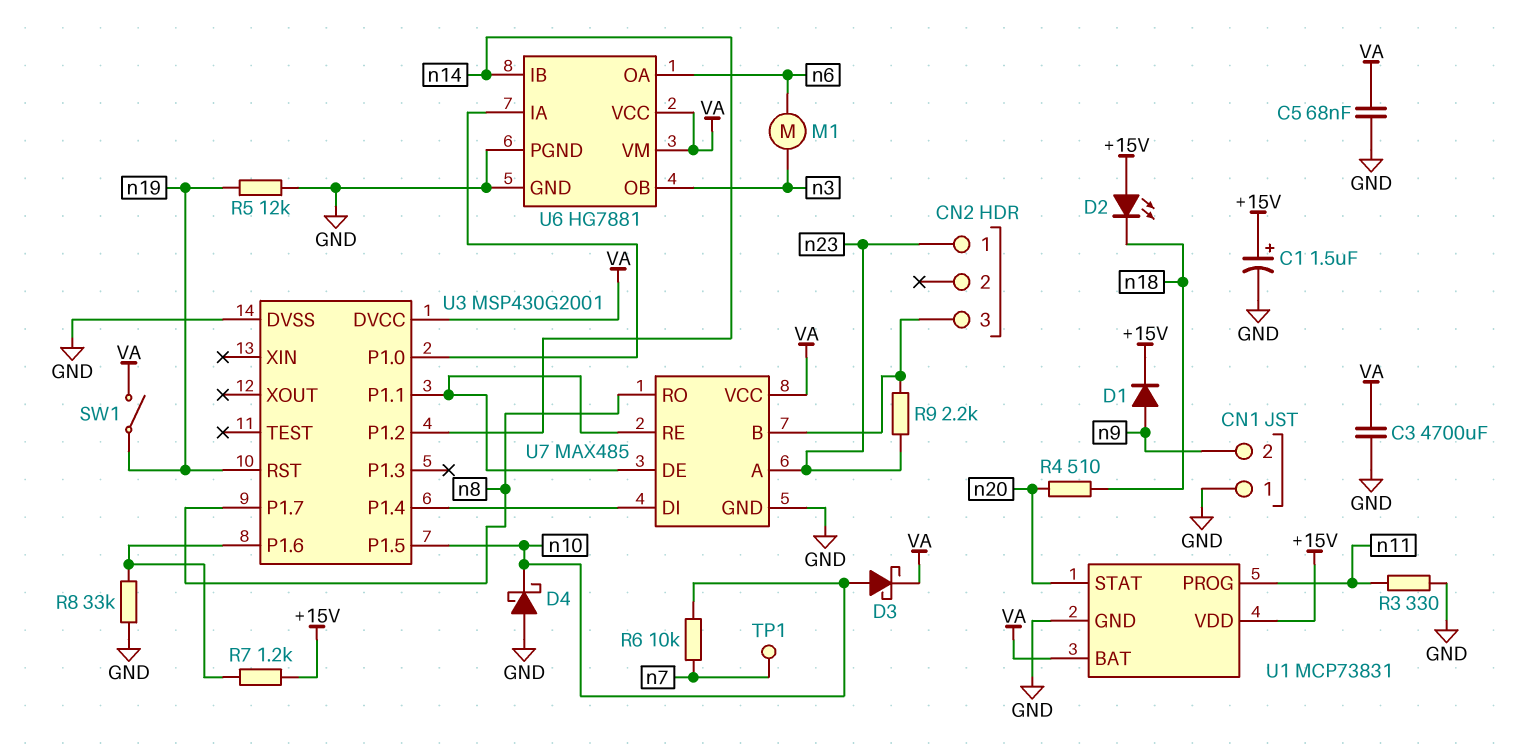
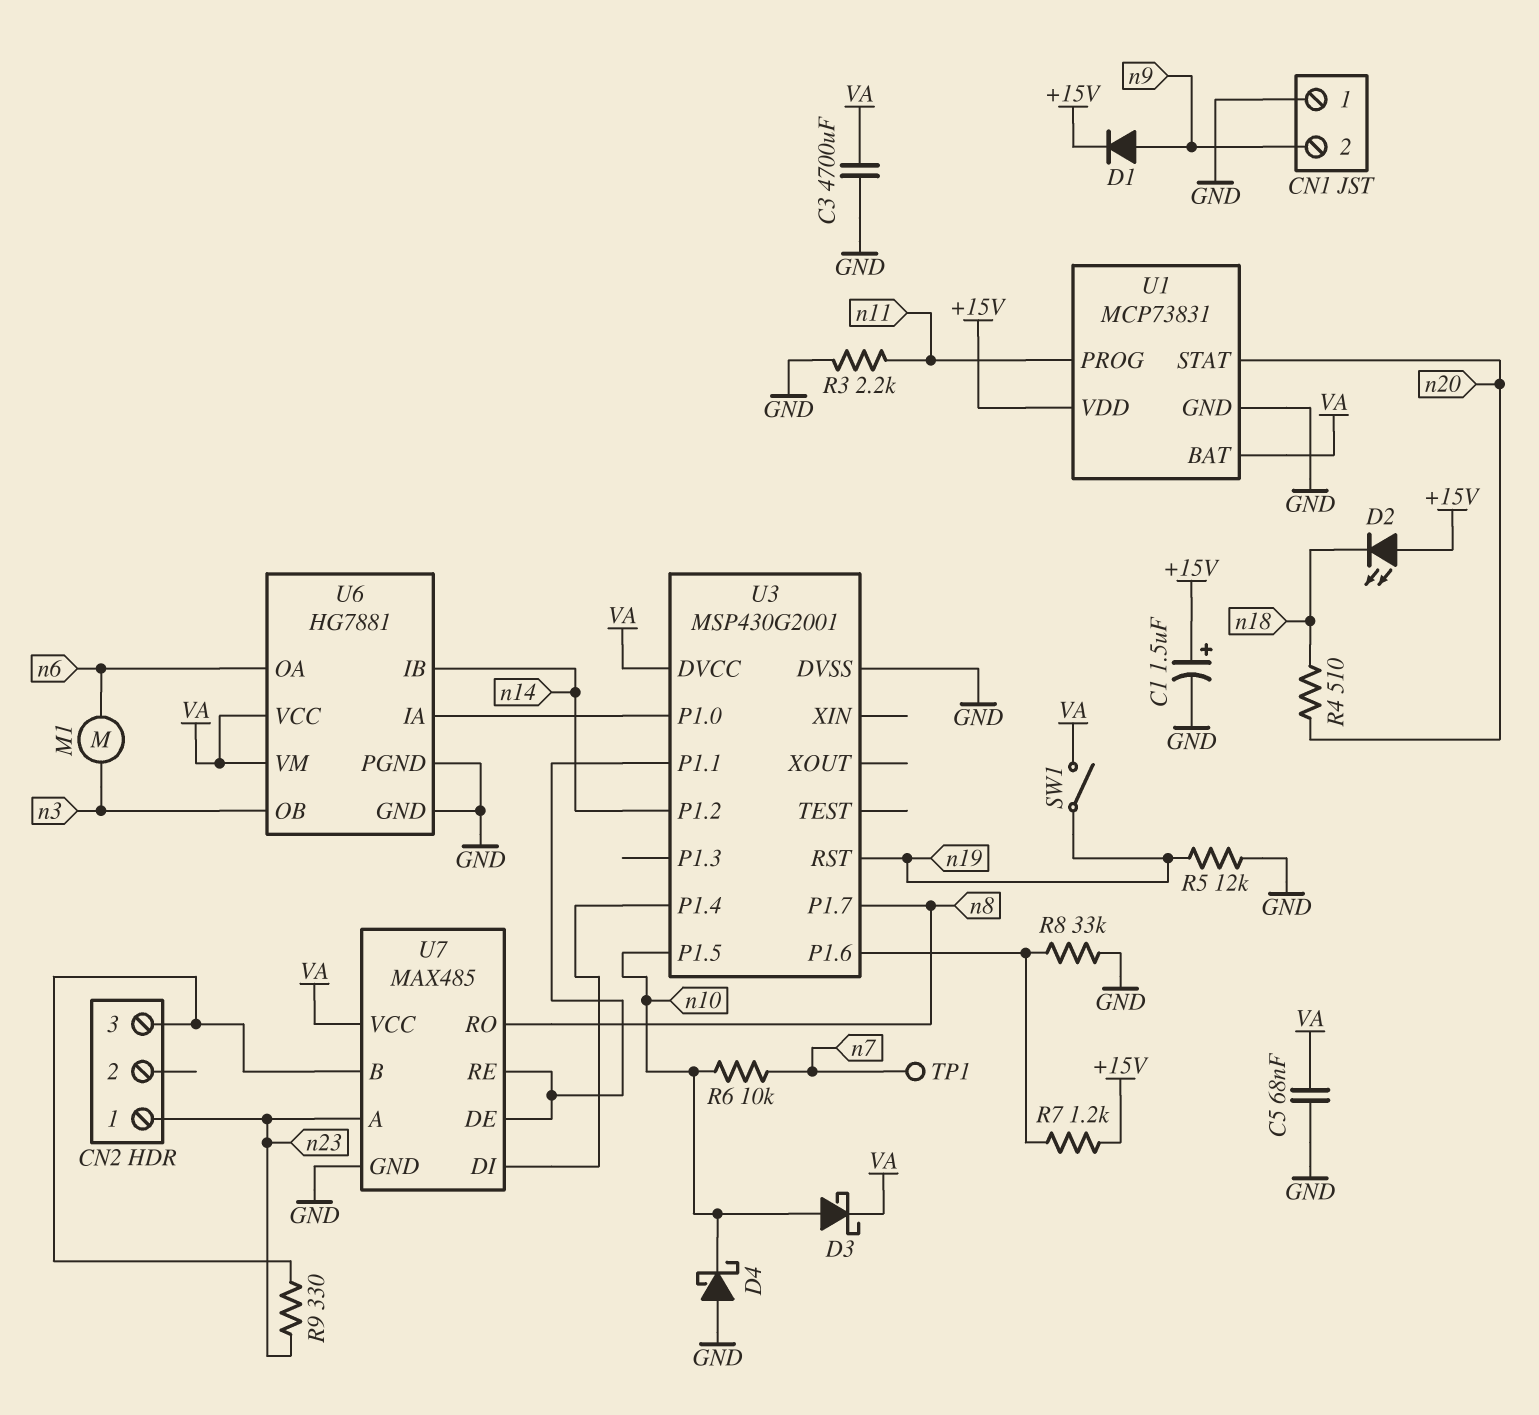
R3: 330 (GND, n11) -> 2.2k (GND, n11)
R9: 2.2k (CN2/3, n23) -> 330 (CN2/3, n23)

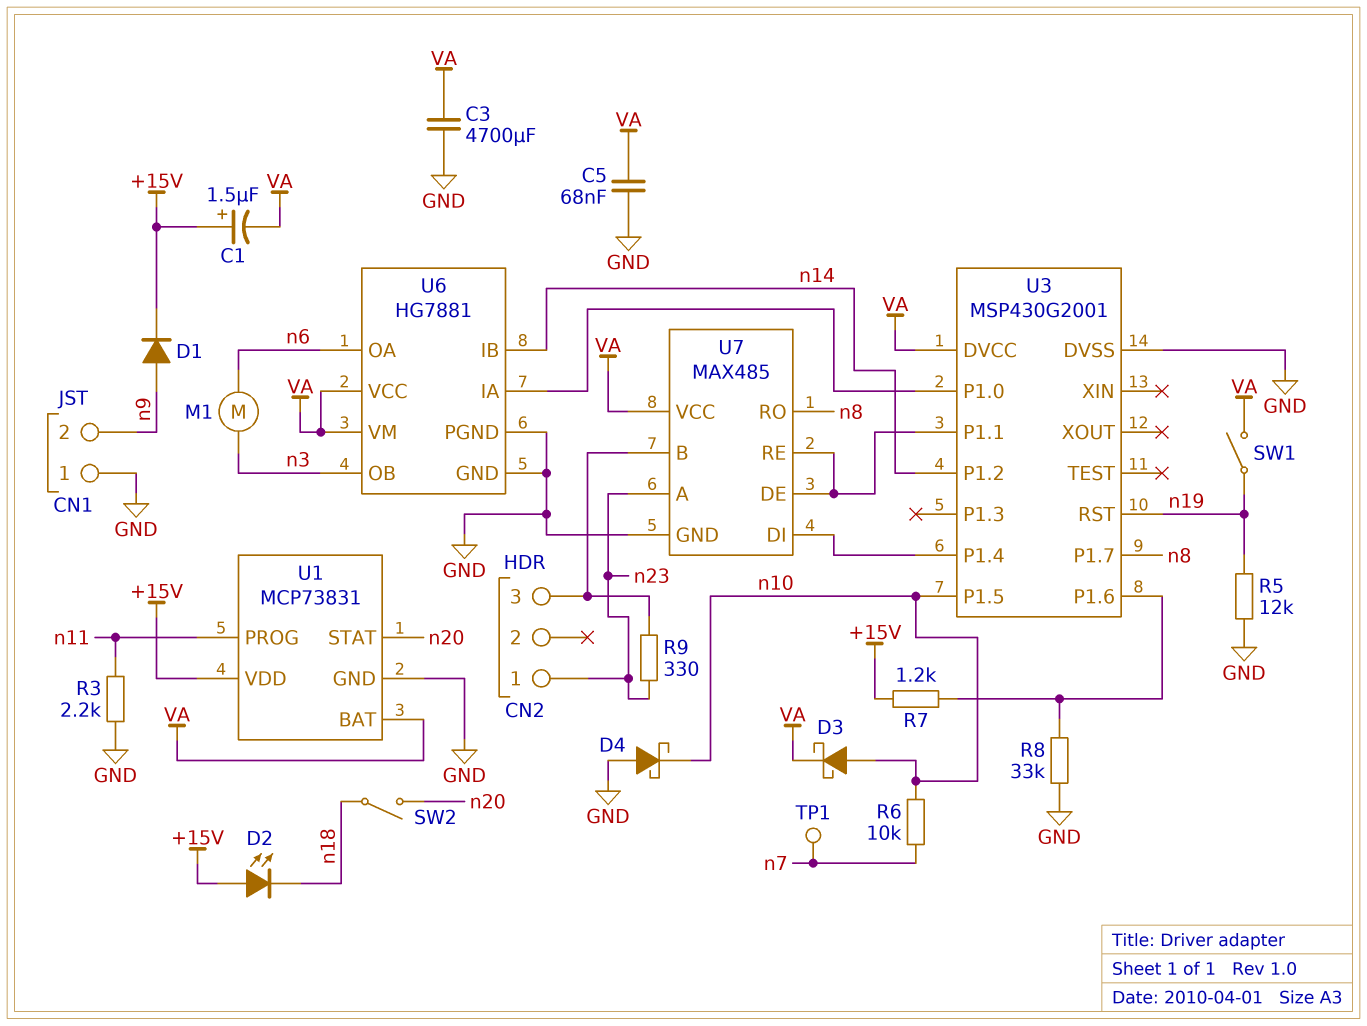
C1: 1.5uF (plus +15V, minus GND) -> 1.5uF (plus +15V, minus VA)
R4: 510 (n18, n20) -> none
SW2: none -> switch (n18, n20)

